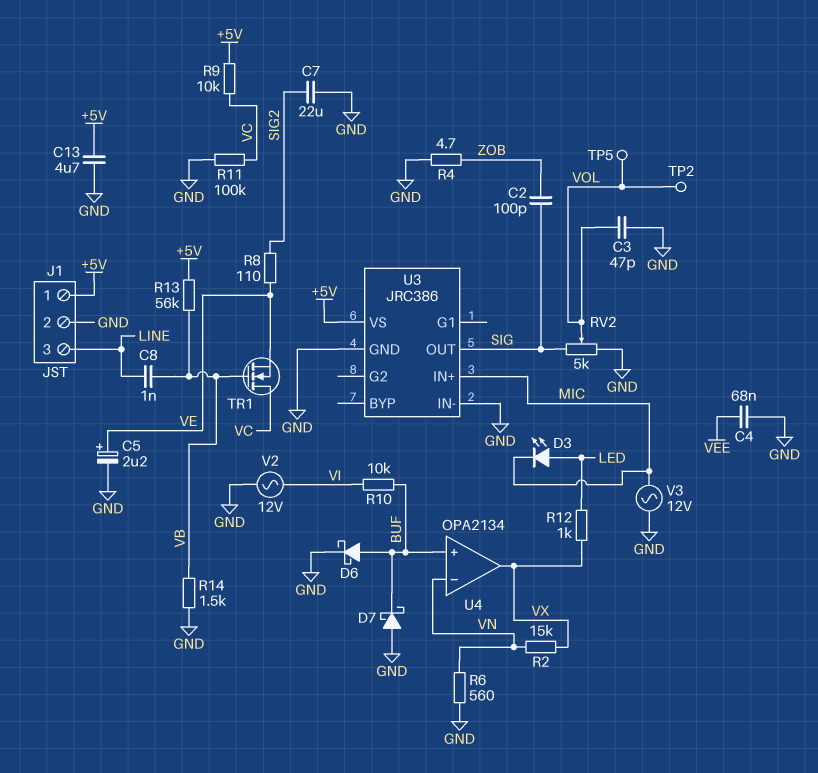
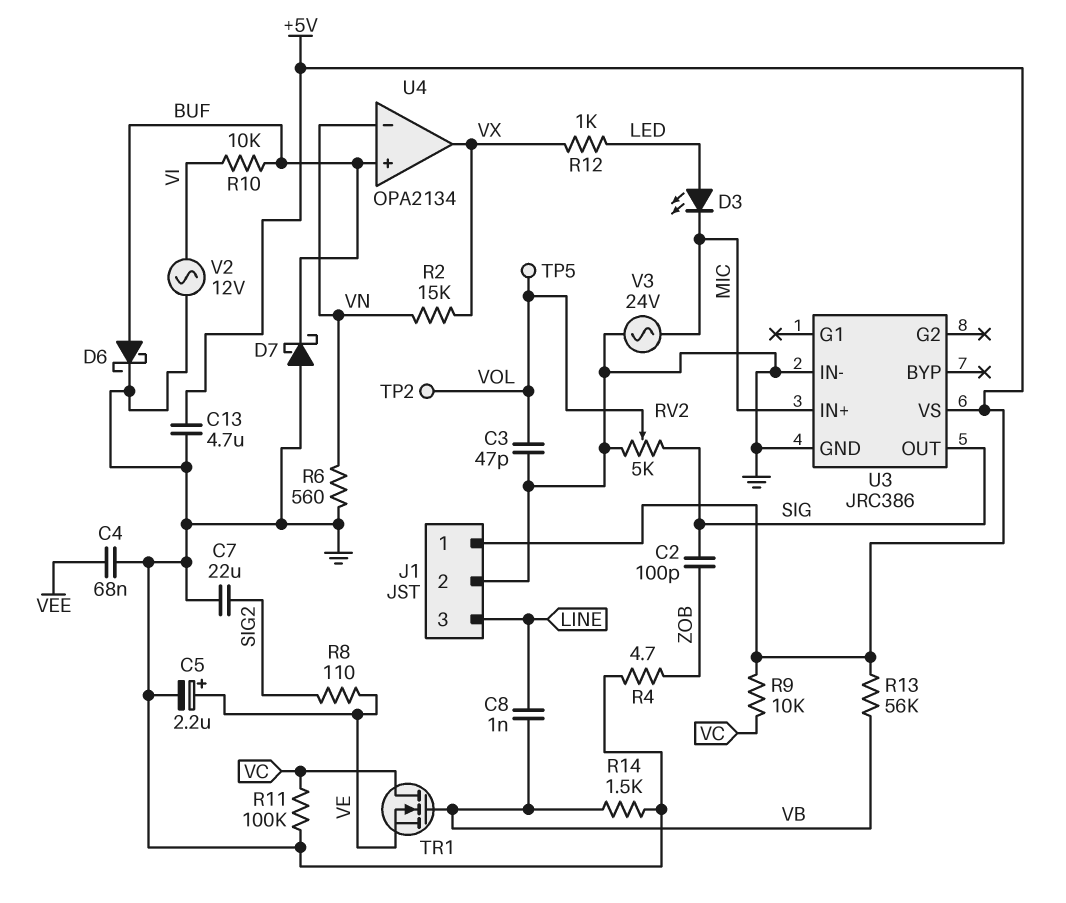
V3: AC 12V (GND, MIC) -> AC 24V (GND, MIC)

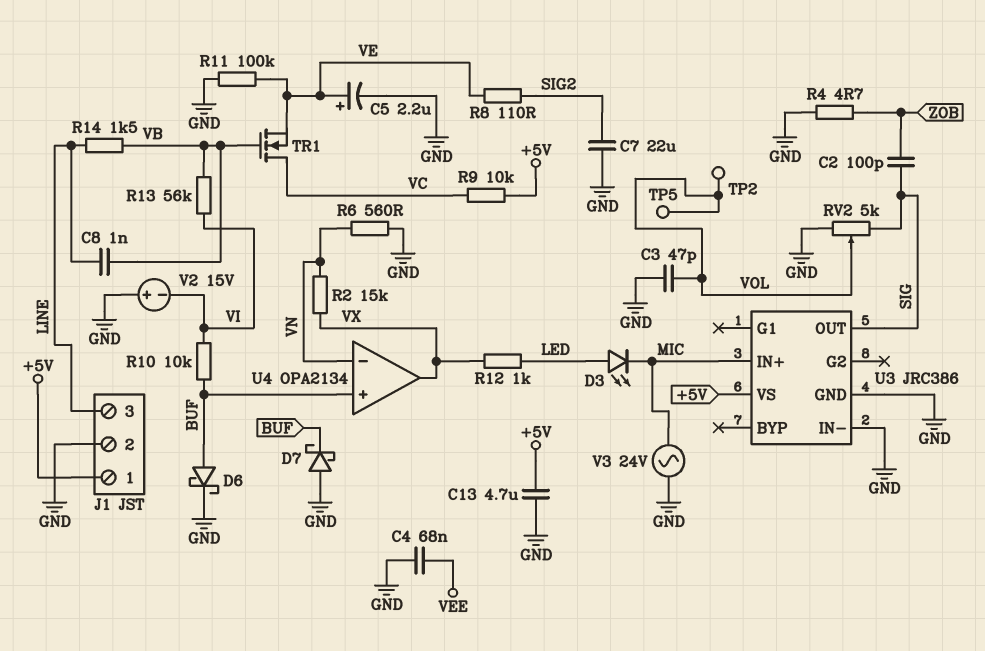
R11: 100k (GND, VC) -> 100k (GND, VE)
R13: 56k (+5V, VB) -> 56k (VB, VI)
R14: 1.5k (GND, VB) -> 1.5k (LINE, VB)
V2: AC 12V (GND, VI) -> 15V (plus GND, minus VI)

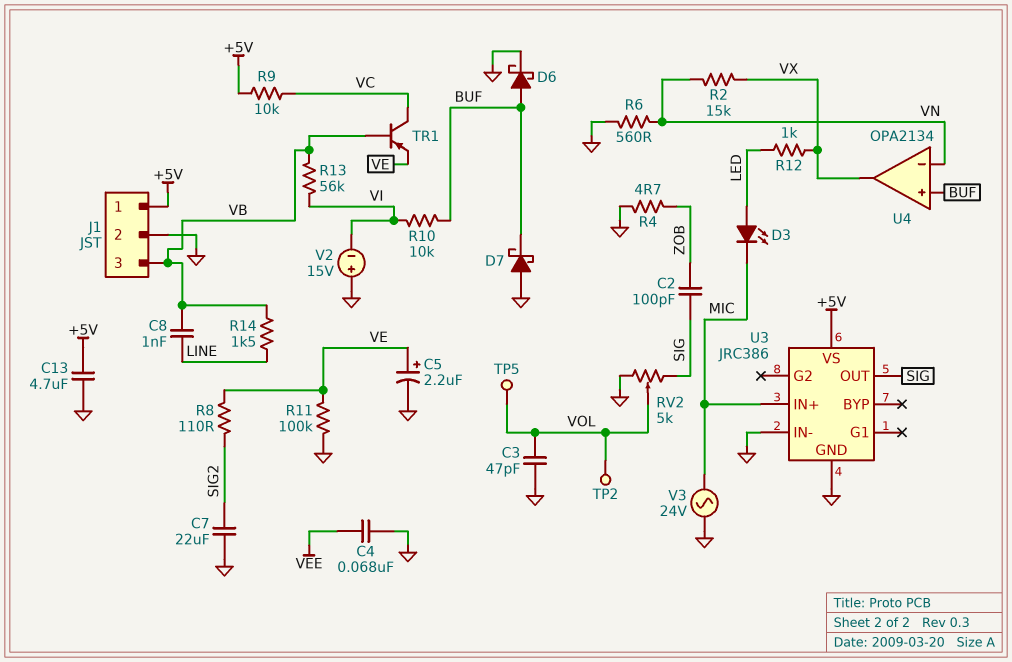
J1 pin 3: LINE -> VB
TR1: NMOS (G VB, D VC, S VE) -> PNP (B VB, C VC, E VE)

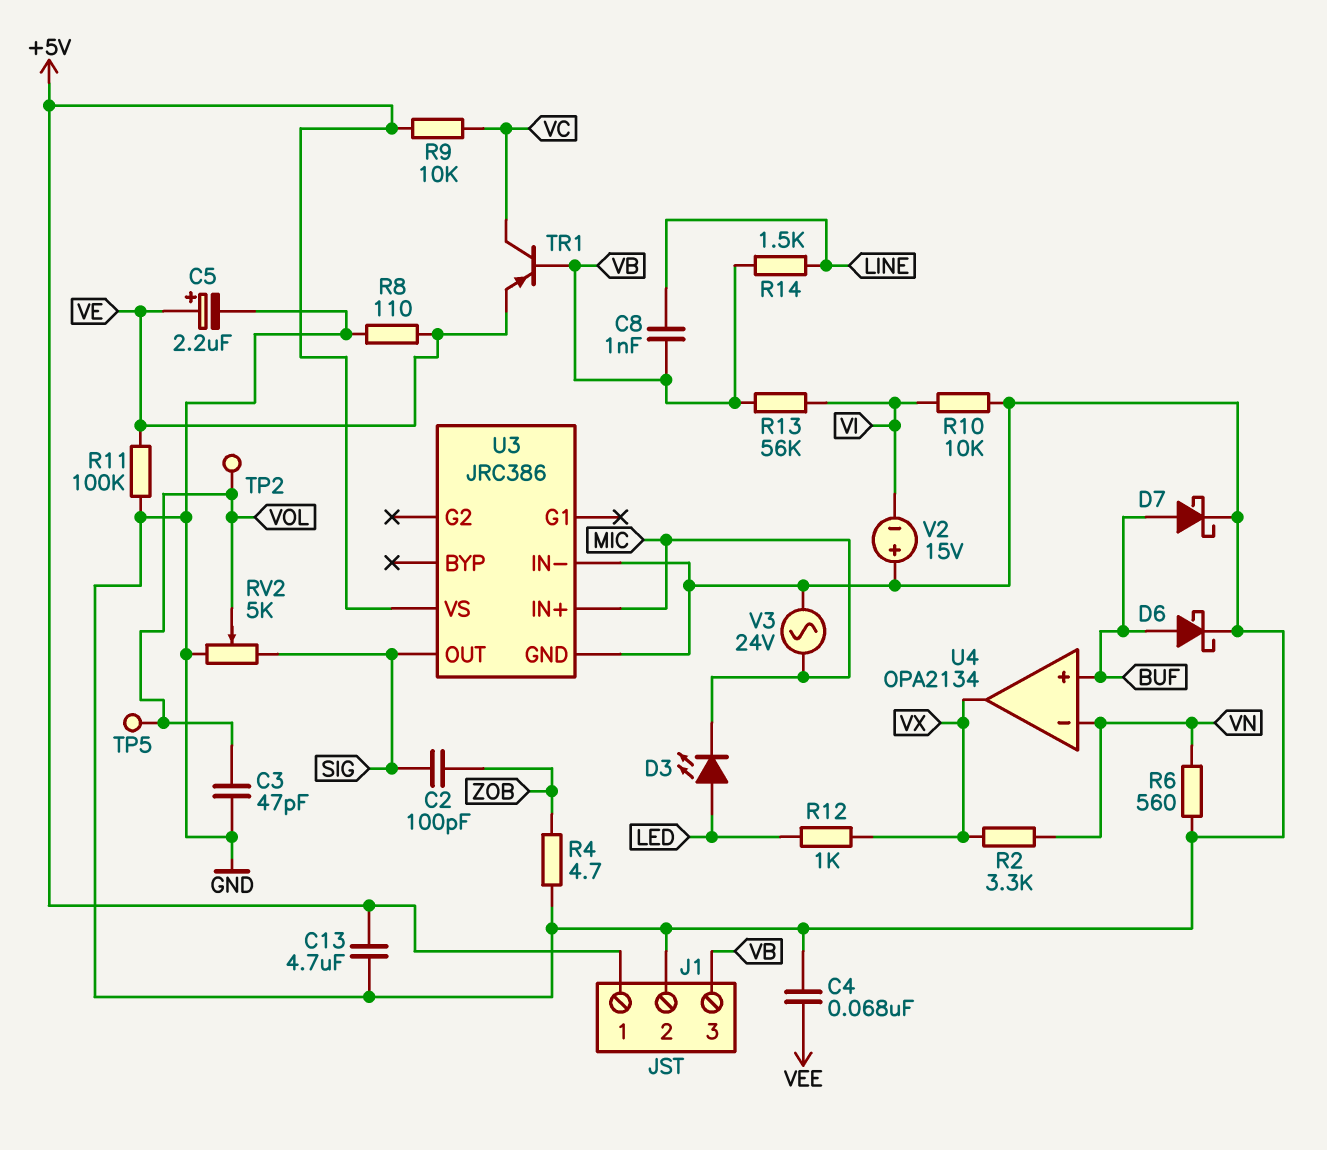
C7: 22uF (GND, SIG2) -> none
D7: schottky (A GND, K BUF) -> schottky (A BUF, K GND)
R2: 15k (VN, VX) -> 3.3k (VN, VX)
R8: 110 (SIG2, VE) -> 110 (GND, VE)
R10: 10k (BUF, VI) -> 10k (GND, VI)

